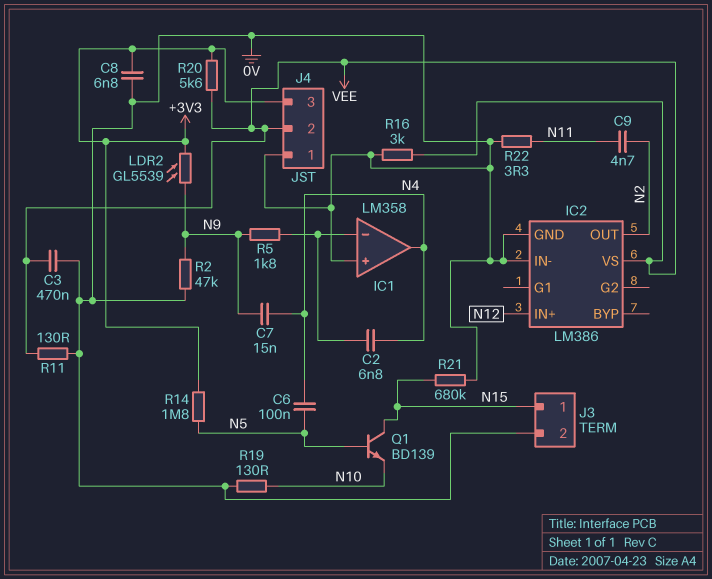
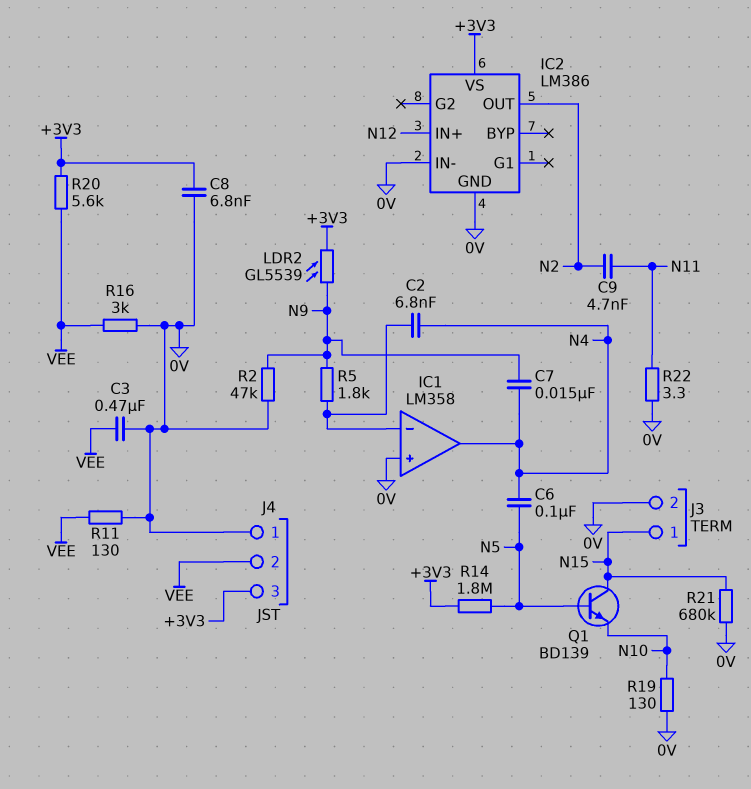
IC2 pin VS: VEE -> +3V3

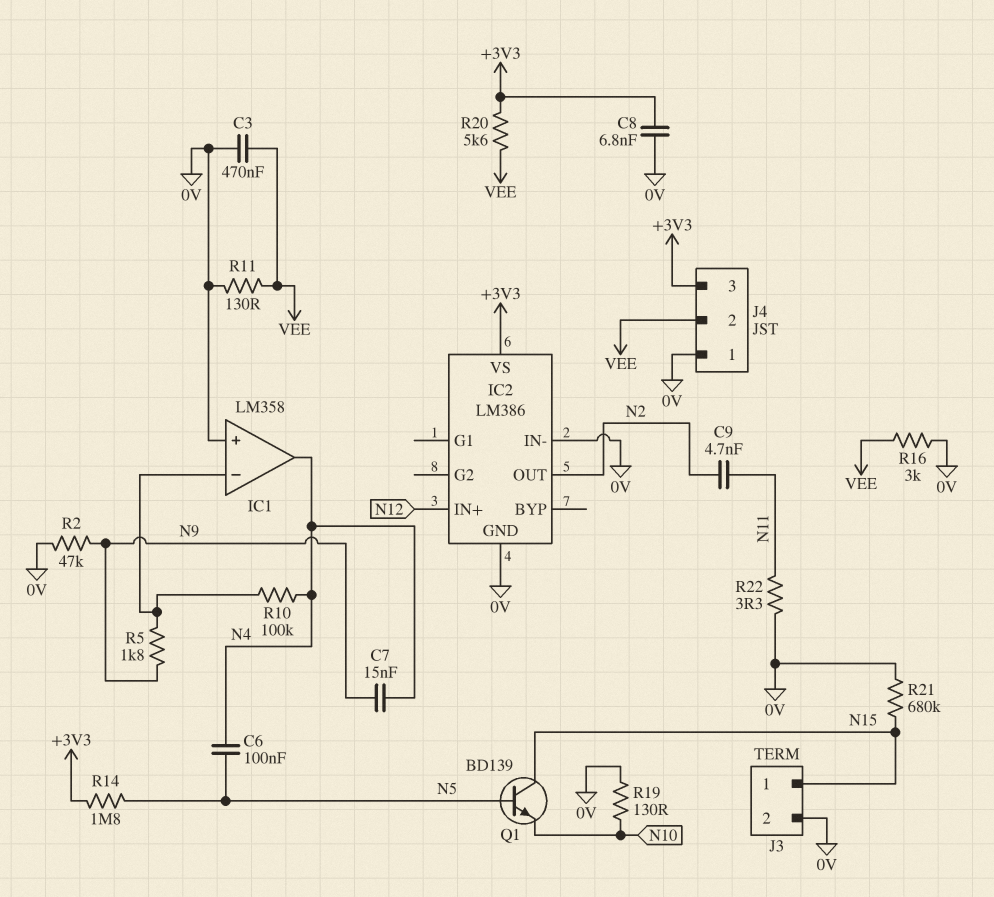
C2: 6.8nF (IC1/in-, N4) -> none
LDR2: GL5539 (+3V3, N9) -> none
R10: none -> 100k (IC1/in-, N4)

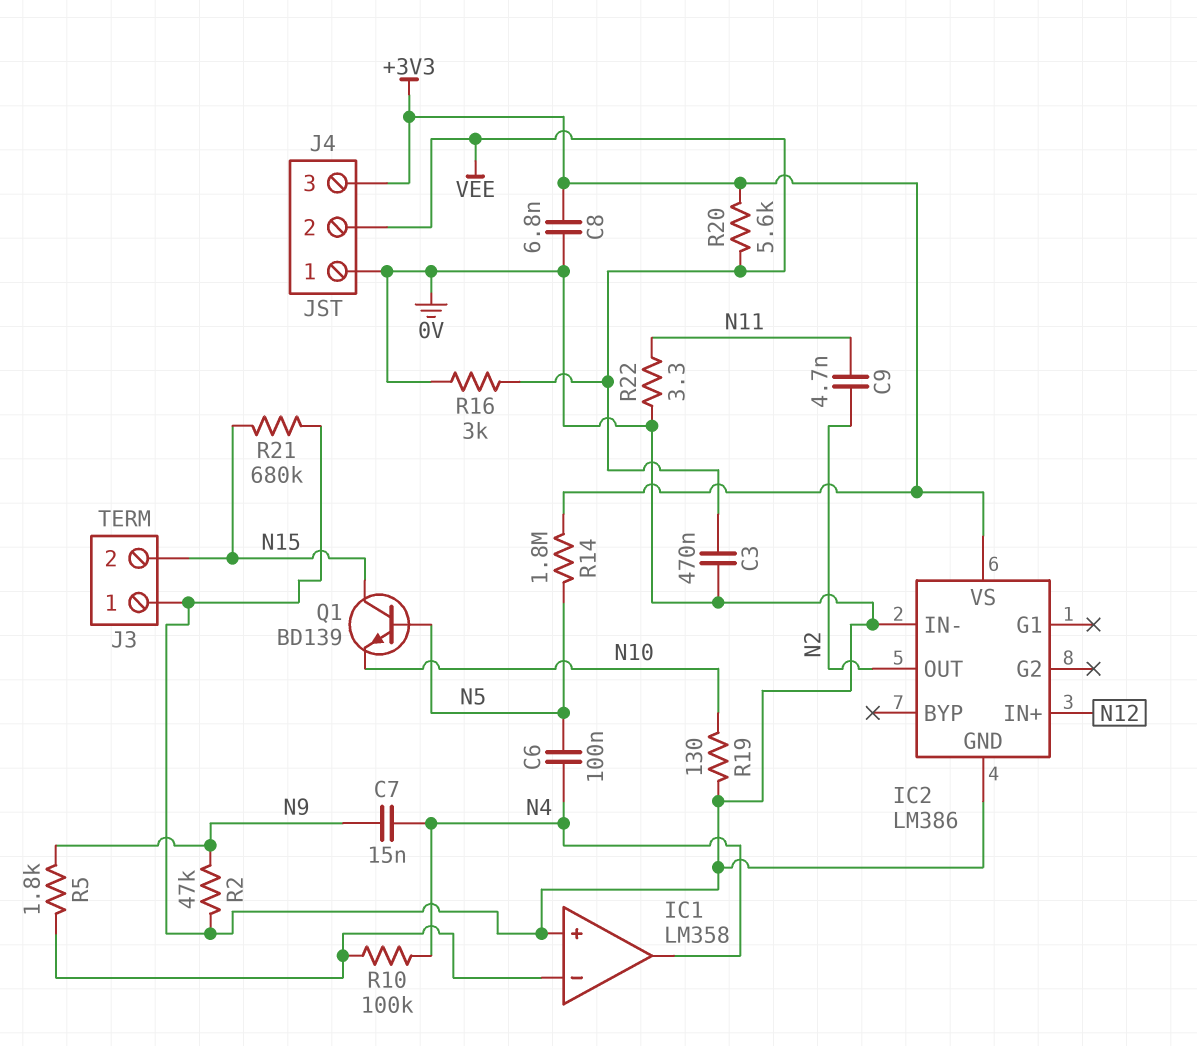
J3 pin 1: N15 -> 0V
J3 pin 2: 0V -> N15
R11: 130 (0V, VEE) -> none

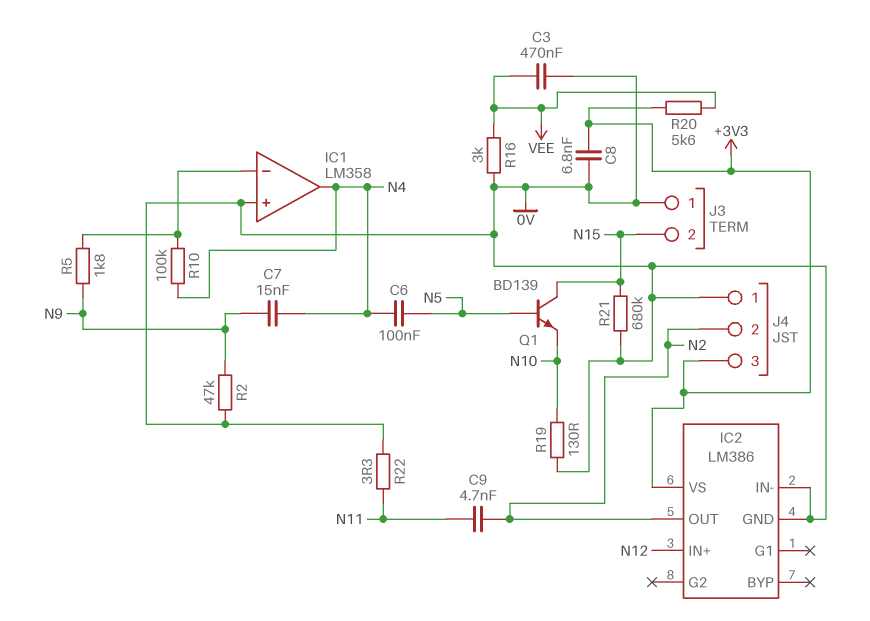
J4 pin 2: VEE -> N2
R14: 1.8M (+3V3, N5) -> none

